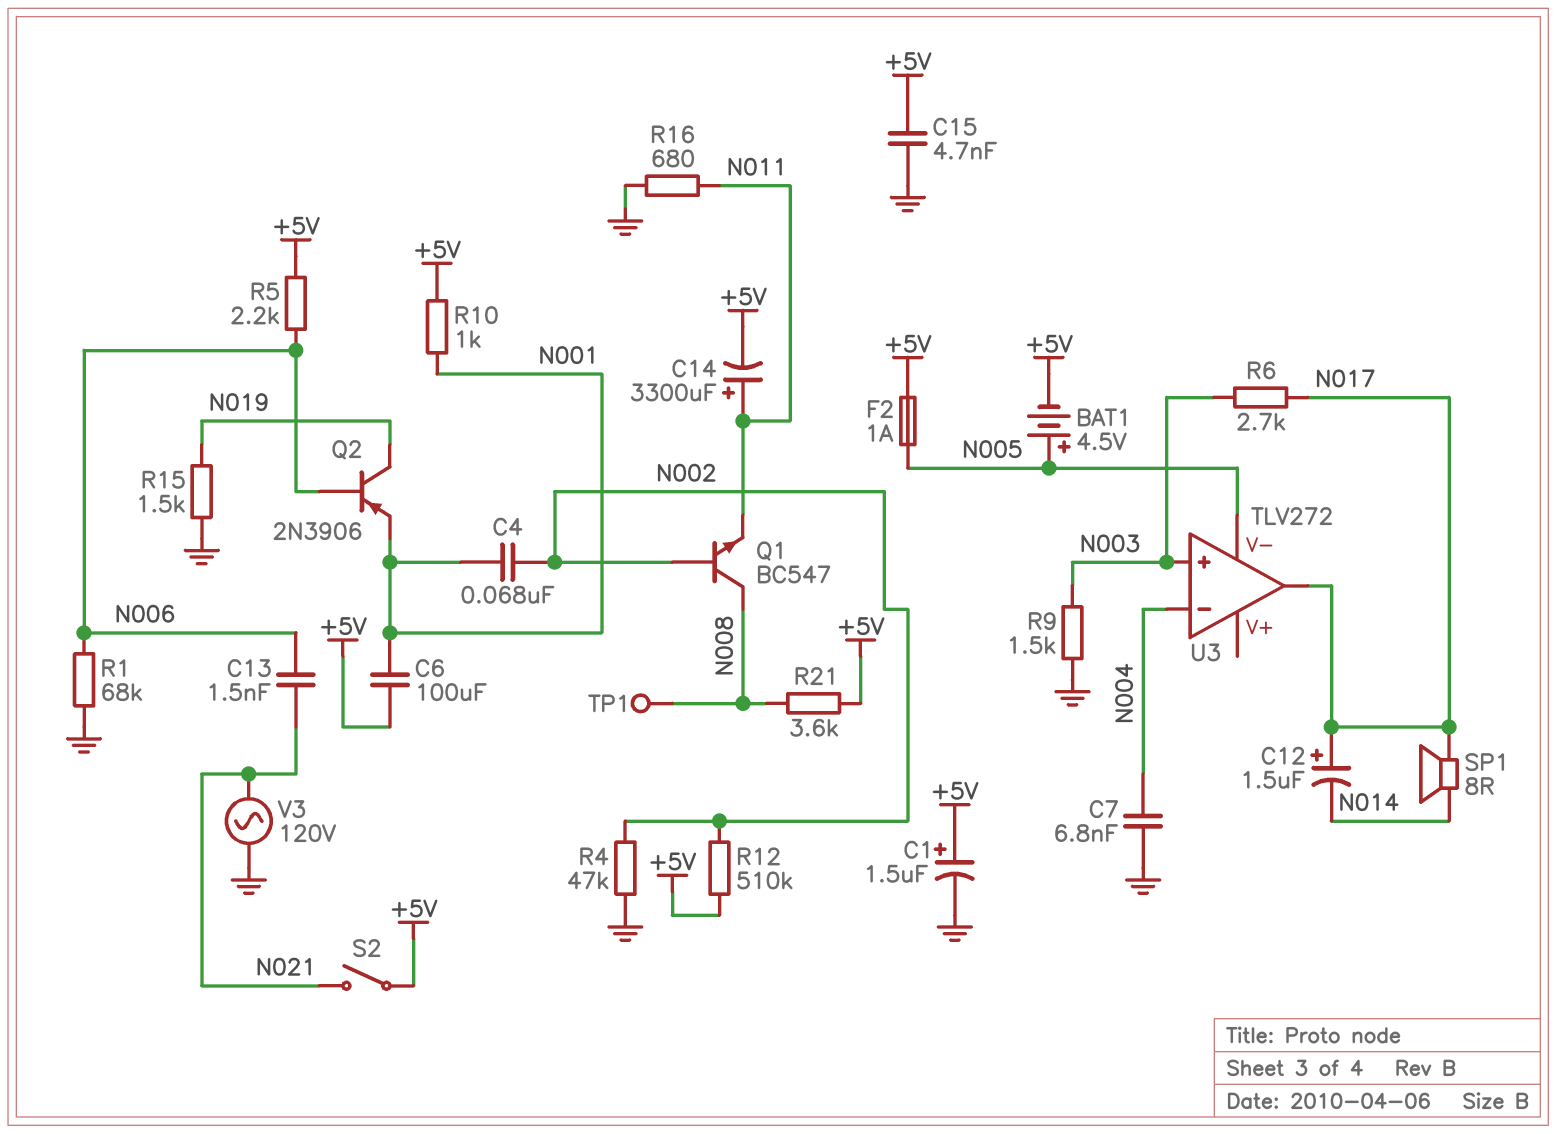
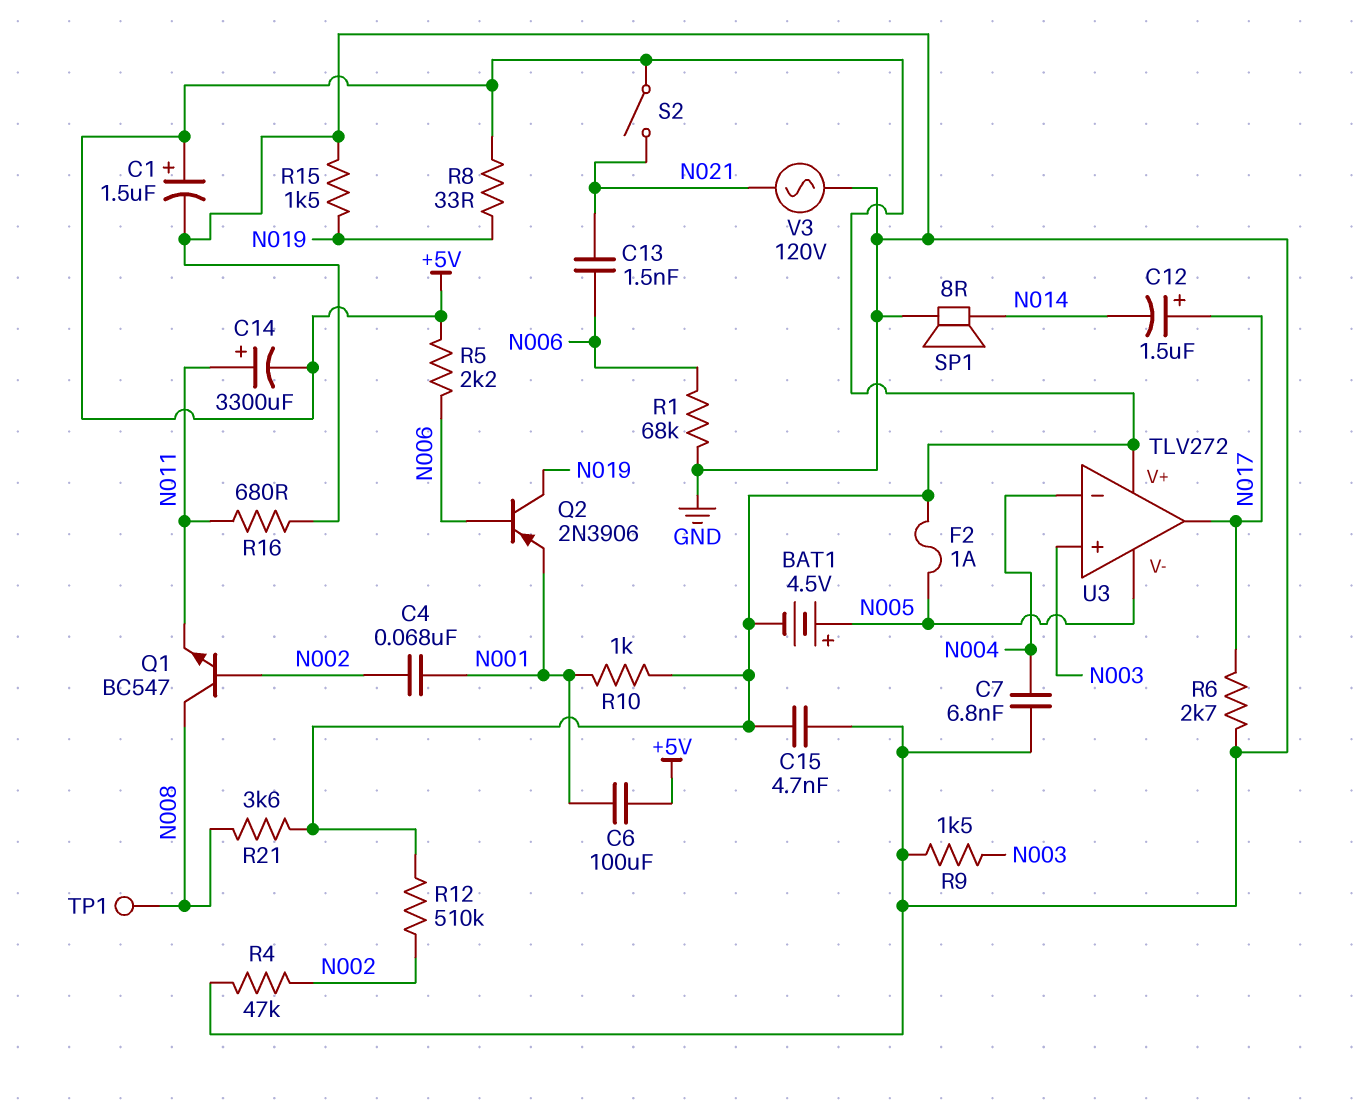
R6: 2.7k (N003, N017) -> 2.7k (GND, N017)
R8: none -> 33 (+5V, N019)
SP1: speaker 8R (N014, N017) -> speaker 8R (GND, N014)
U3 pin V+: none -> +5V

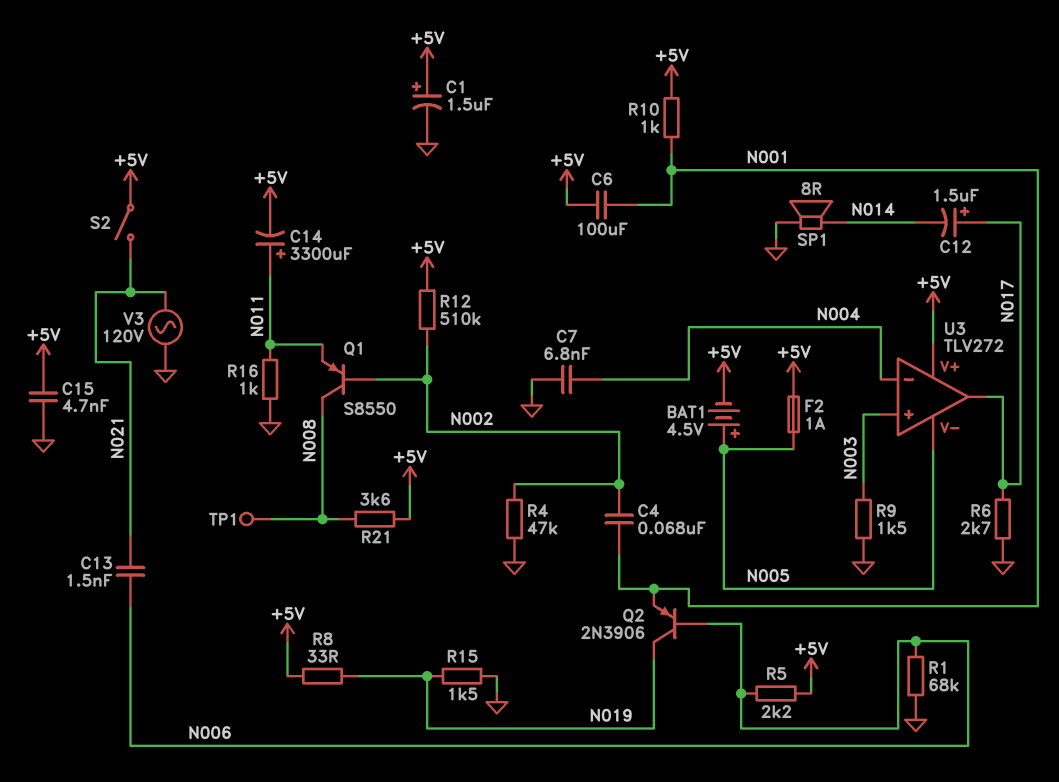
Q1: NPN BC547 (B N002, C N008, E N011) -> PNP S8550 (B N002, C N008, E N011)
R16: 680 (GND, N011) -> 1k (GND, N011)

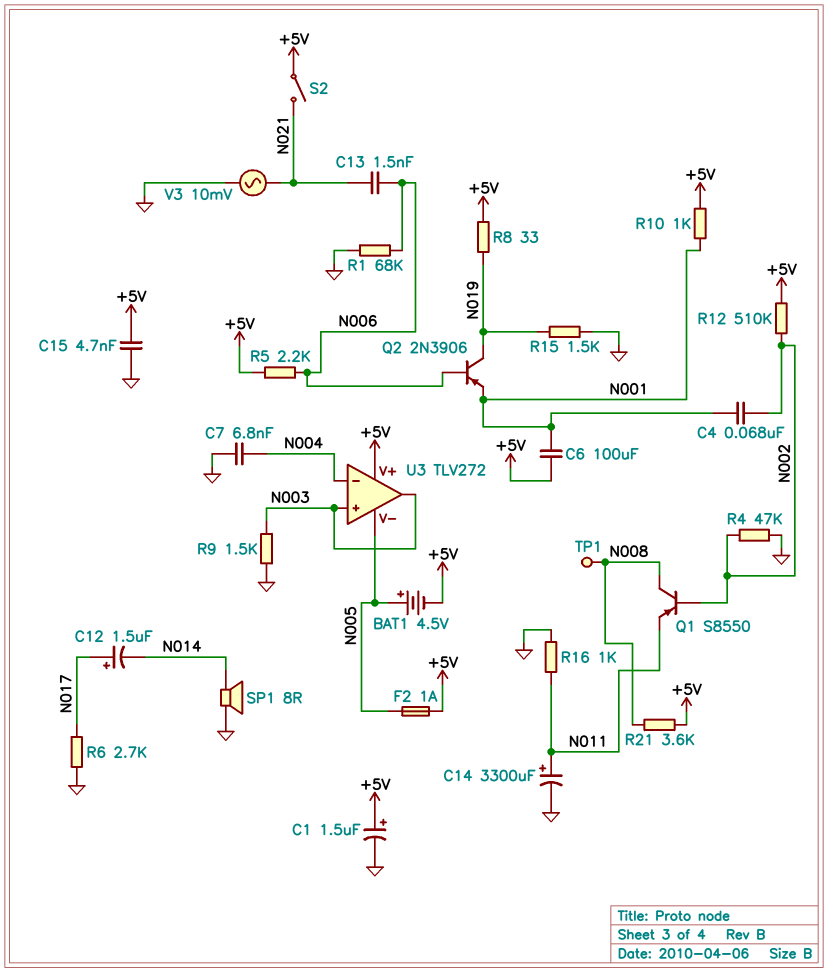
C14: 3300uF (plus N011, minus +5V) -> 3300uF (plus N011, minus GND)
U3 pin out: N017 -> N003
V3: AC 120V (GND, N021) -> AC 10mV (GND, N021)

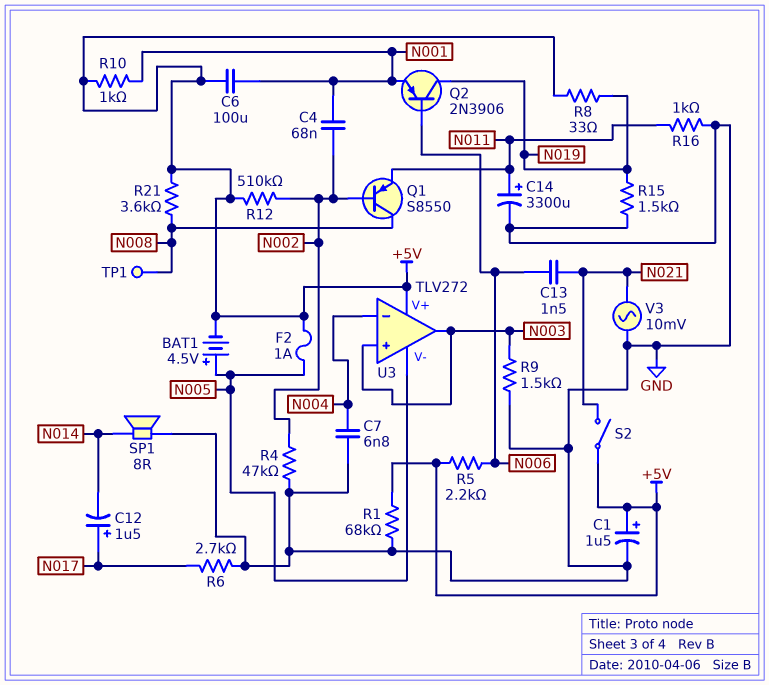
C15: 4.7nF (+5V, GND) -> none
R1: 68k (GND, N006) -> 68k (+5V, GND)

